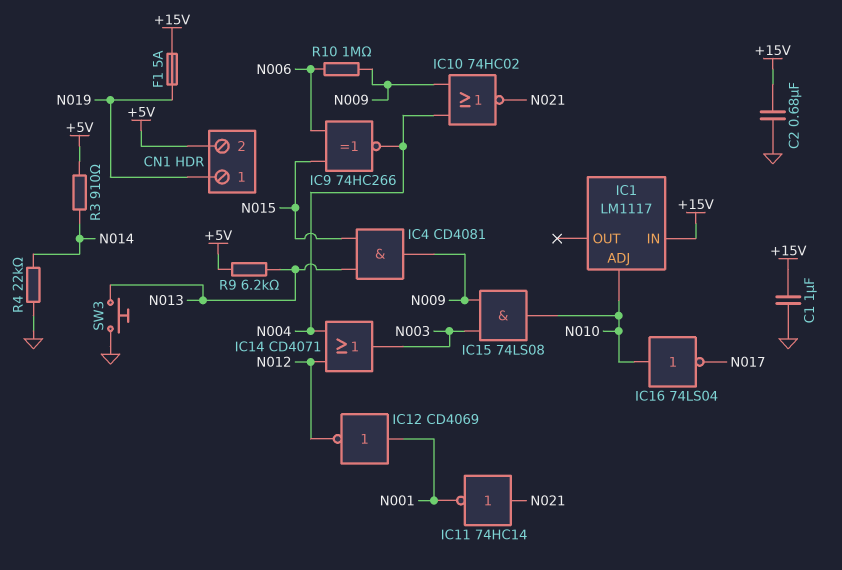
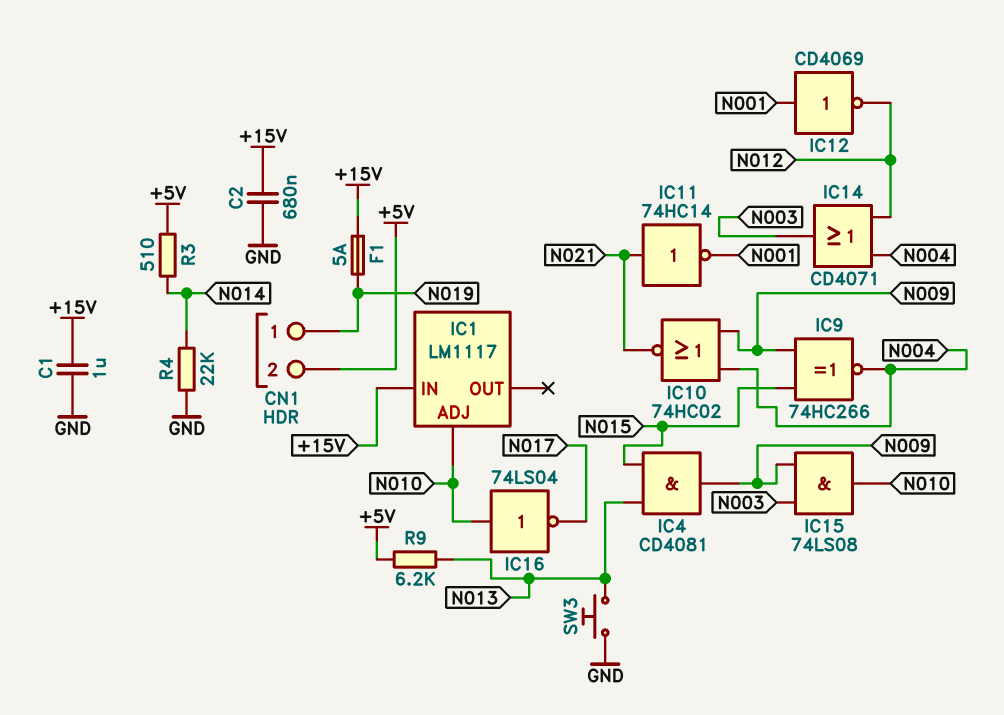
IC9: XNOR 74HC266 (in N006, in N015, out N004) -> XNOR 74HC266 (in N009, in N015, out N004)
R3: 910 (+5V, N014) -> 510 (+5V, N014)
R10: 1M (N006, N009) -> none

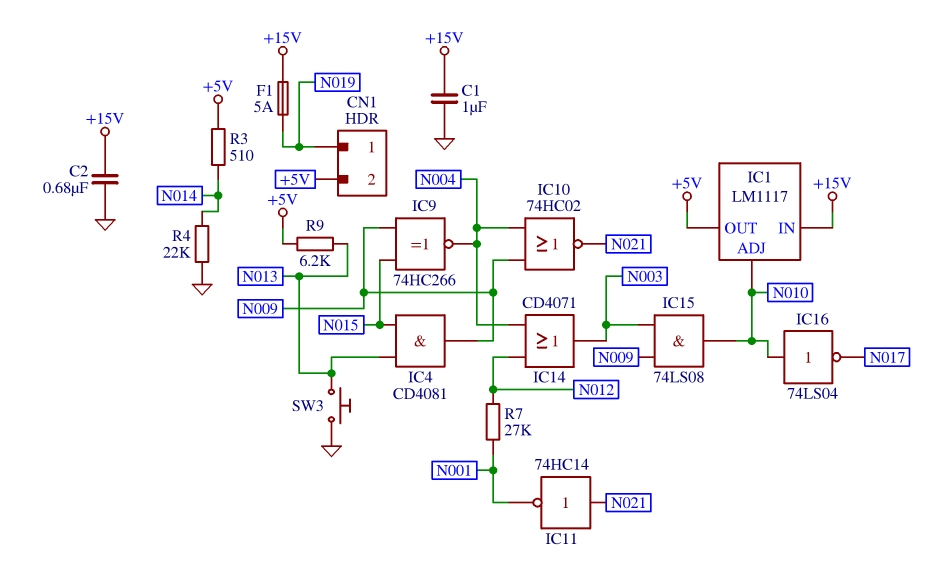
IC1 pin OUT: none -> +5V
IC12: NOT CD4069 (in N001, out N012) -> none
R7: none -> 27k (N001, N012)

